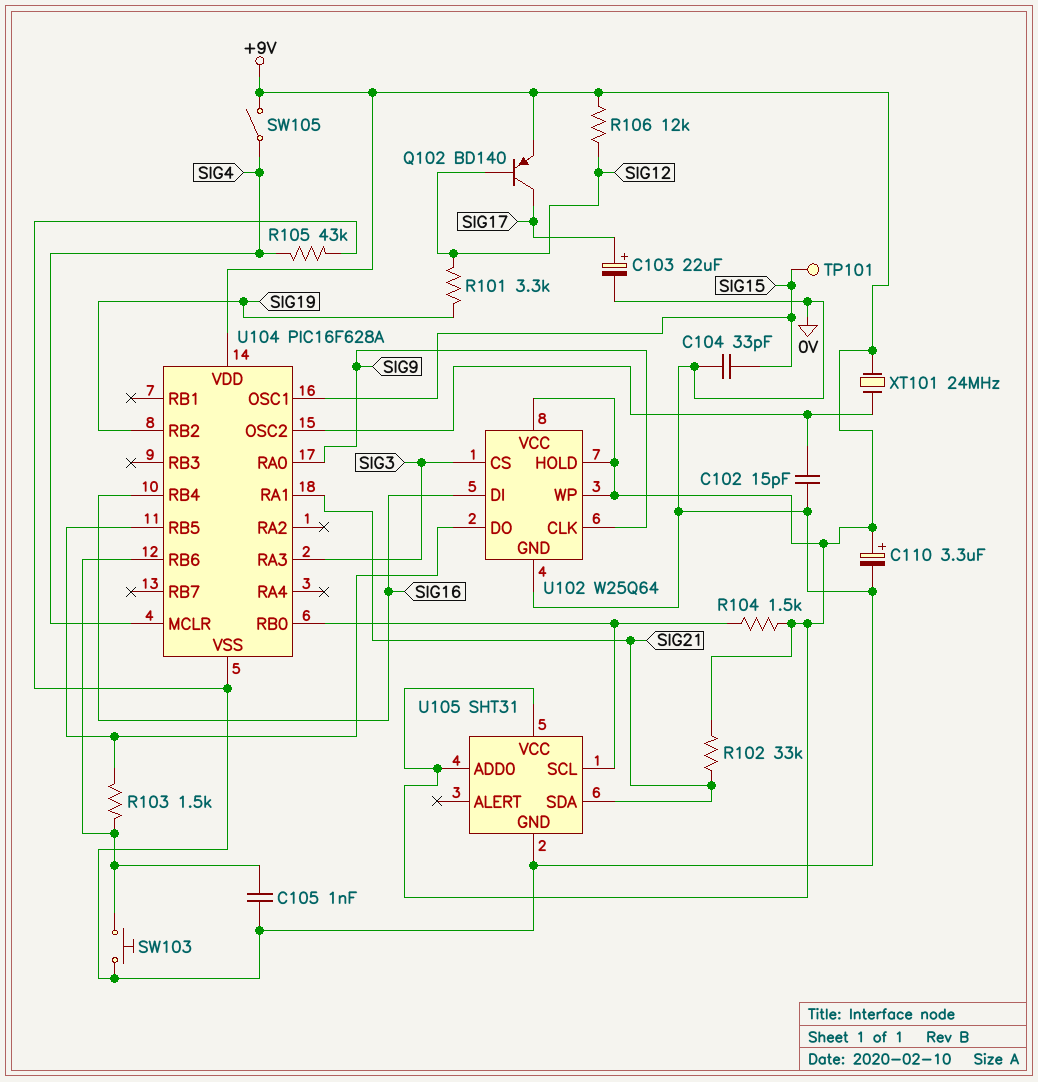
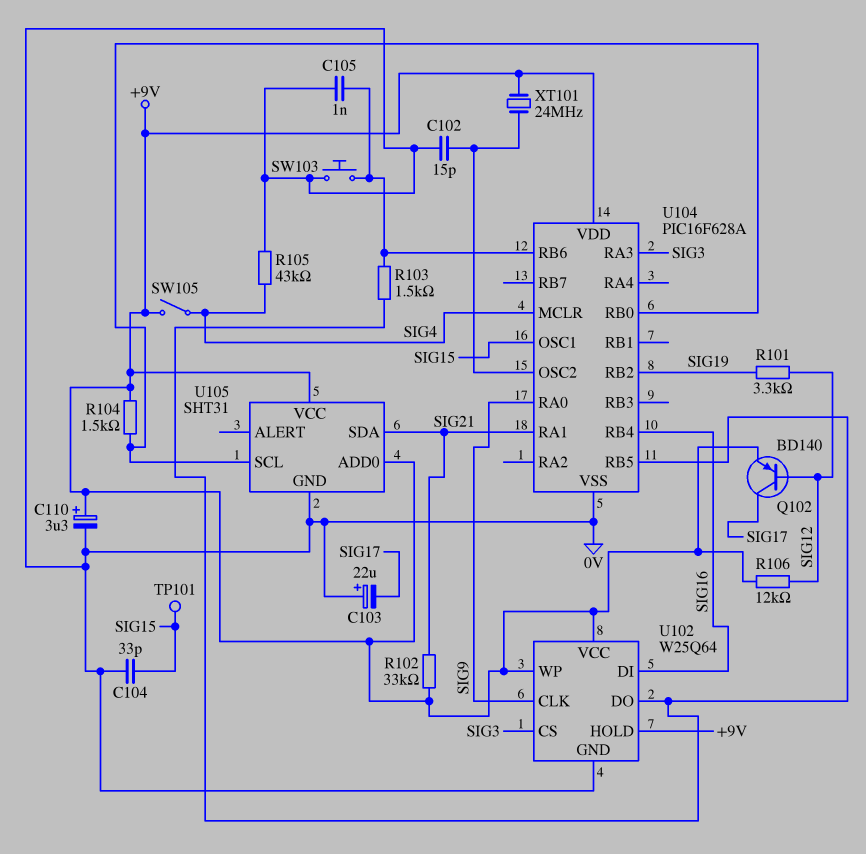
C103: 22uF (plus SIG17, minus 0V) -> 22uF (plus 0V, minus SIG17)

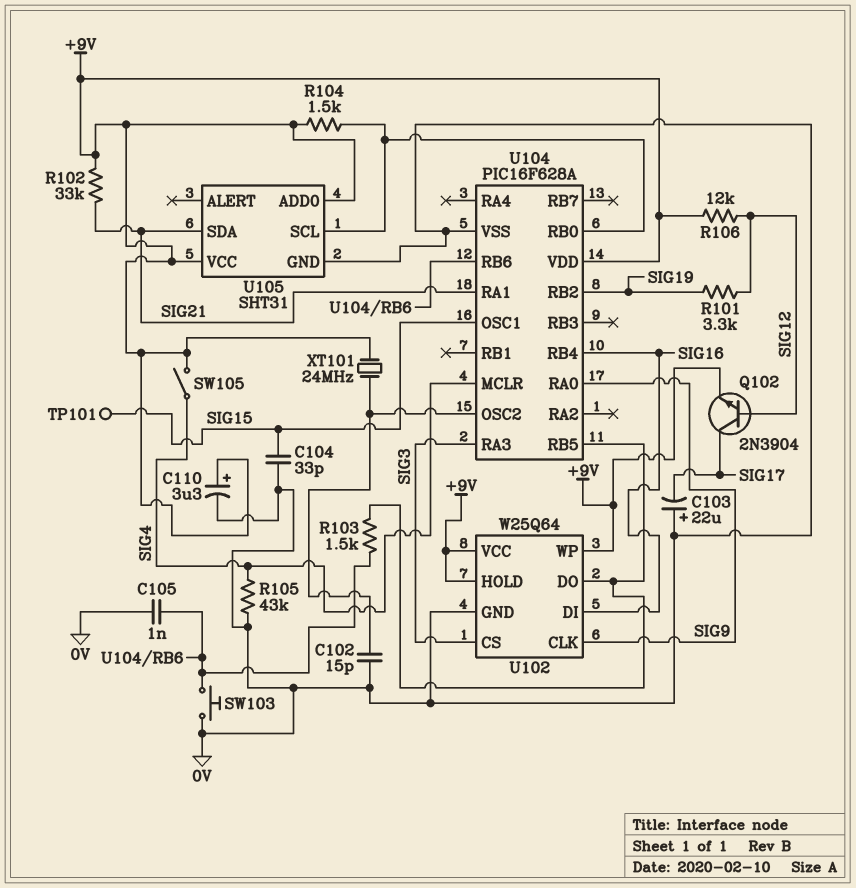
Q102: PNP BD140 (B SIG12, C SIG17, E +9V) -> NPN 2N3904 (B SIG12, C SIG17, E +9V)

